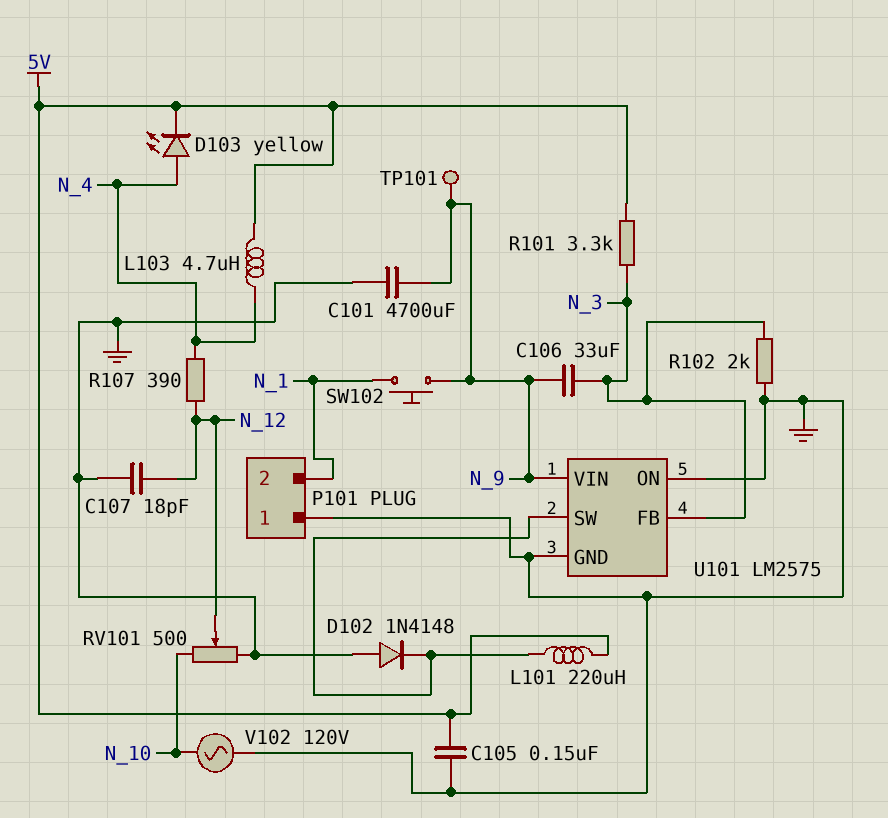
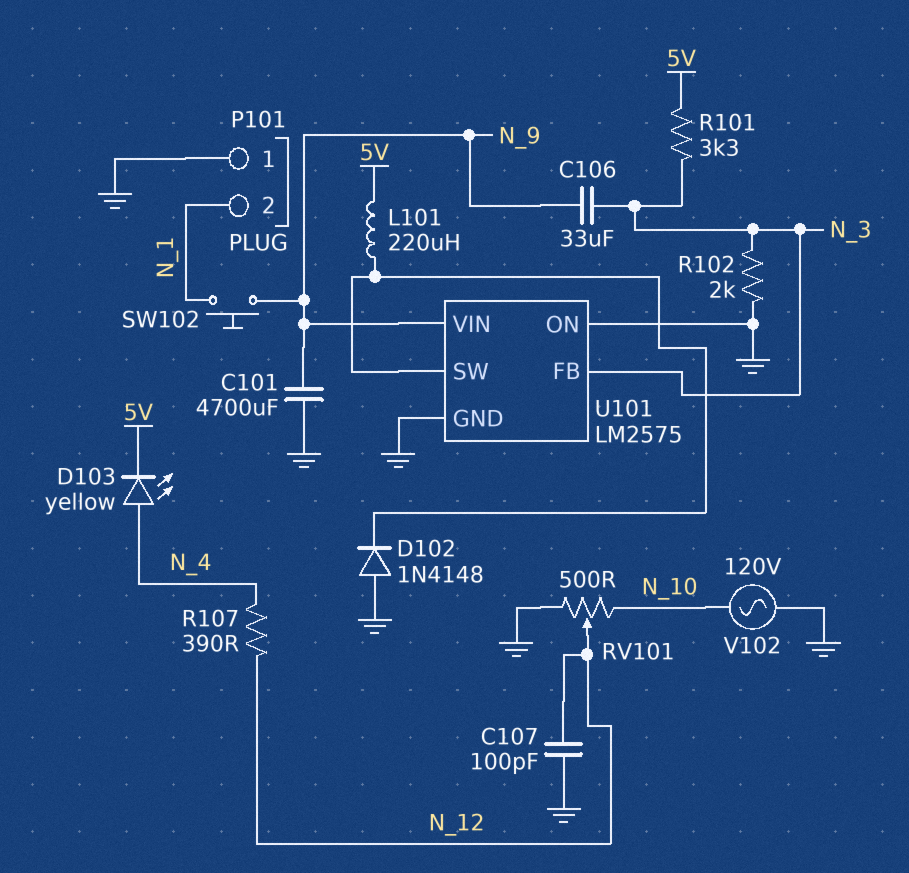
C105: 150nF (5V, GND) -> none
C107: 18pF (GND, N_12) -> 100pF (GND, N_12)
L103: 4.7uH (5V, N_4) -> none
TP101: test point (N_9) -> none

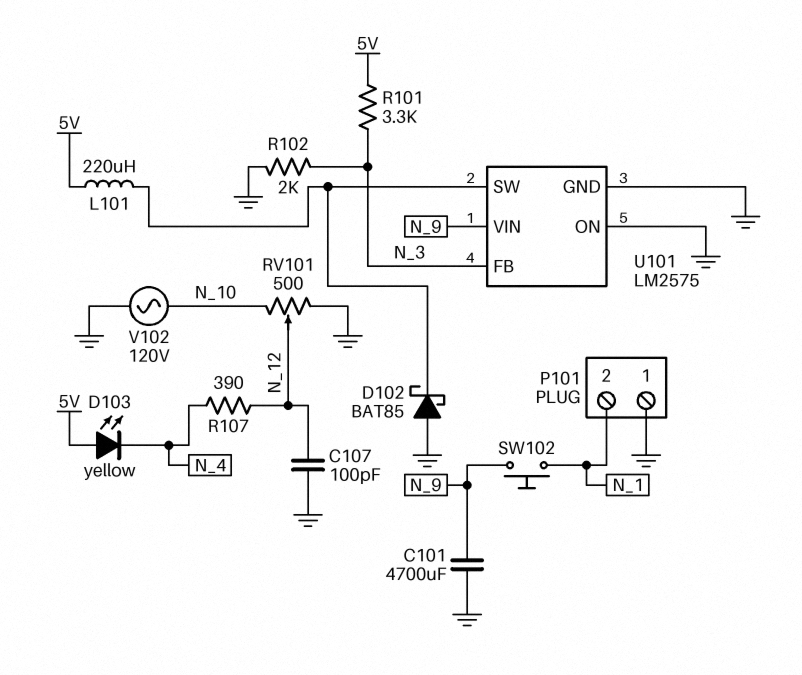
C106: 33uF (N_3, N_9) -> none
D102: diode 1N4148 (A GND, K U101/SW) -> schottky BAT85 (A GND, K U101/SW)
D103: LED yellow (A N_4, K 5V) -> LED yellow (A 5V, K N_4)

